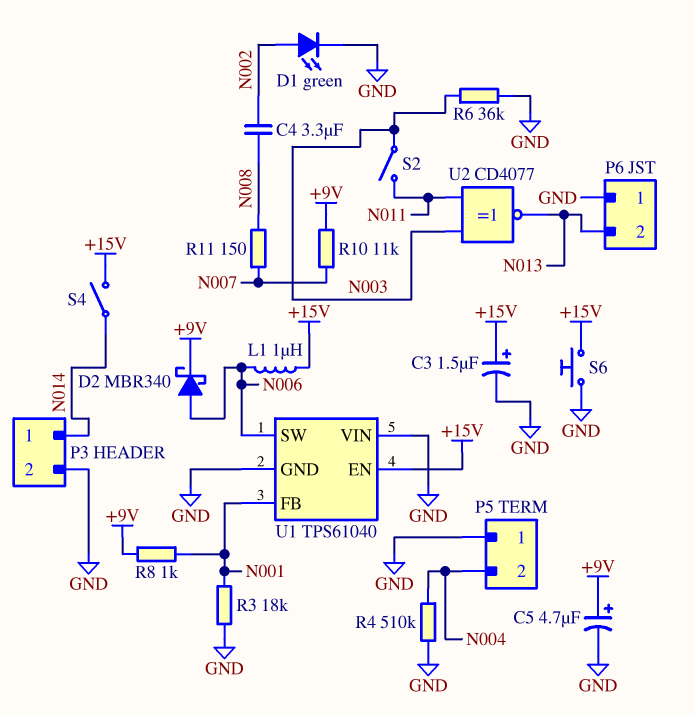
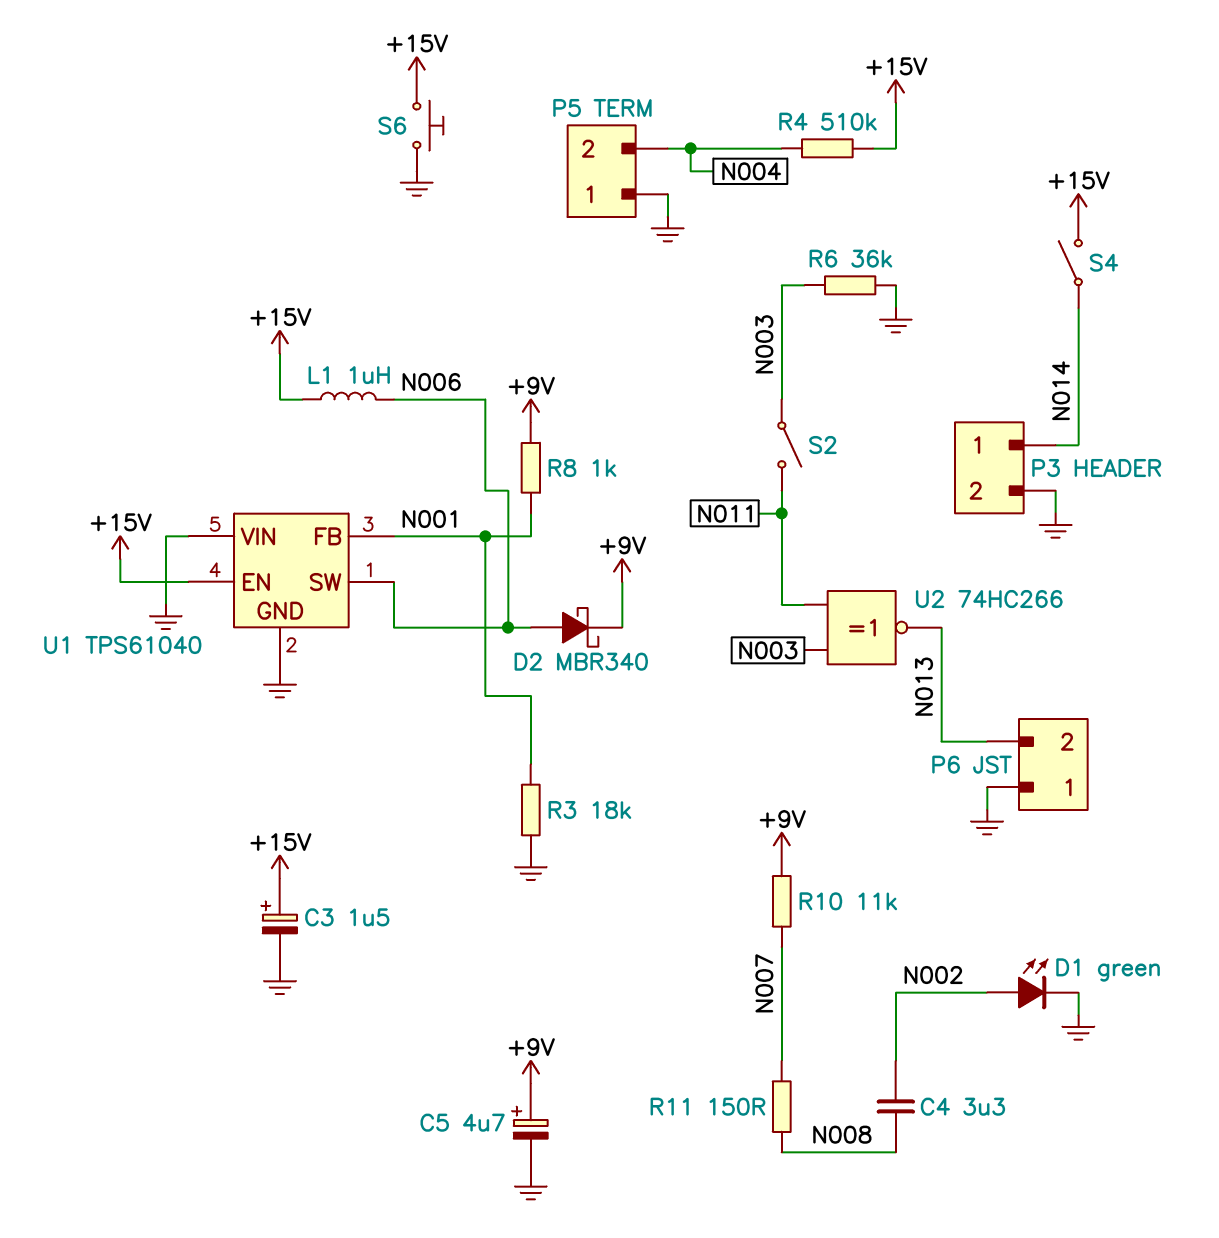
R4: 510k (GND, N004) -> 510k (+15V, N004)
U2: XNOR CD4077 (in N003, in N011, out N013) -> XNOR 74HC266 (in N003, in N011, out N013)

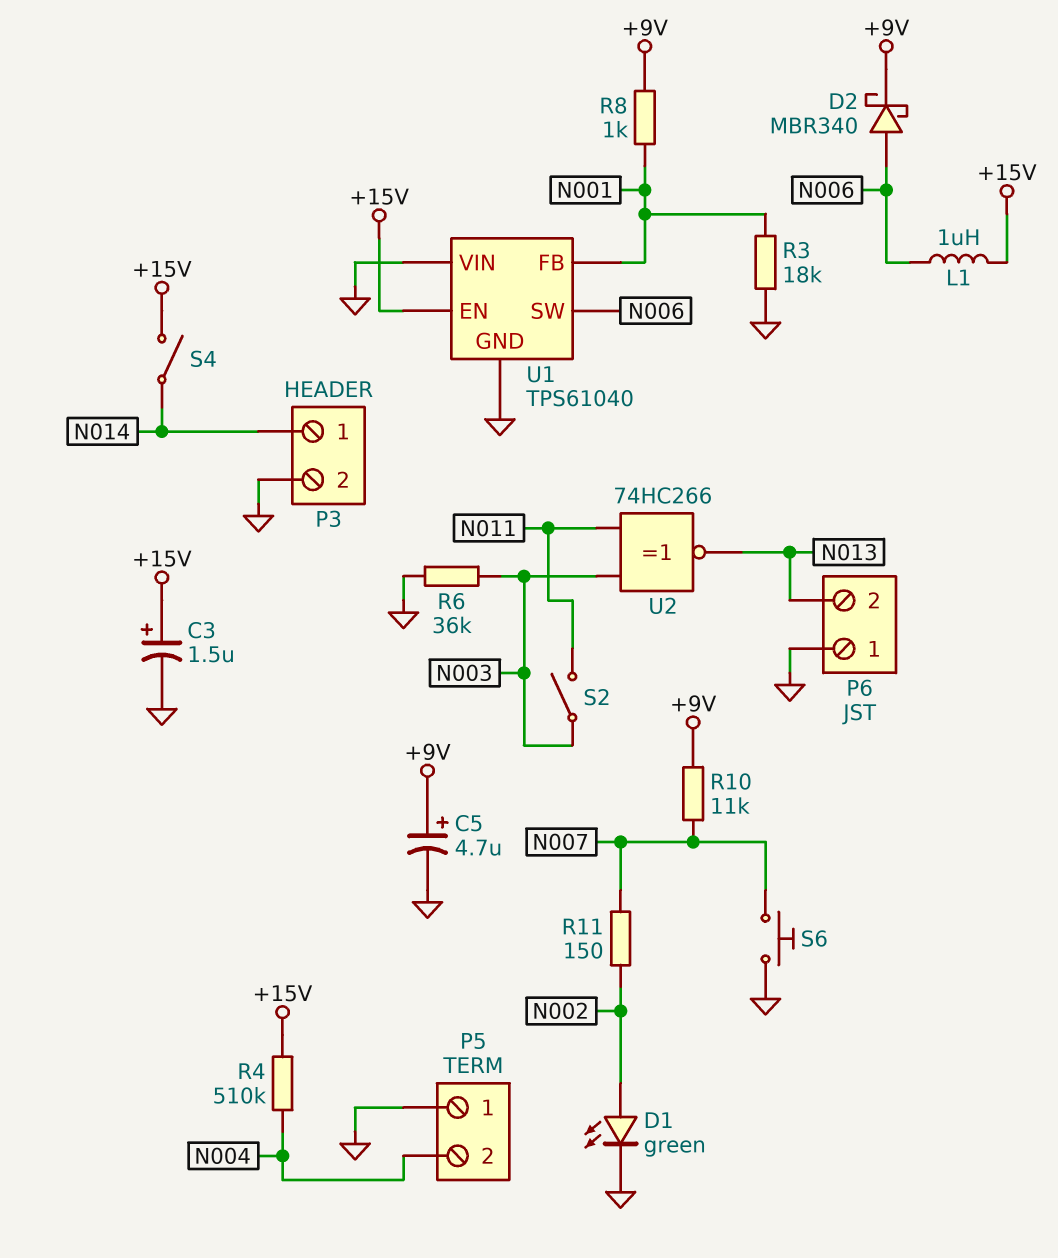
C4: 3.3uF (N002, N008) -> none
R11: 150 (N007, N008) -> 150 (N002, N007)
S6: button (+15V, GND) -> button (GND, N007)

